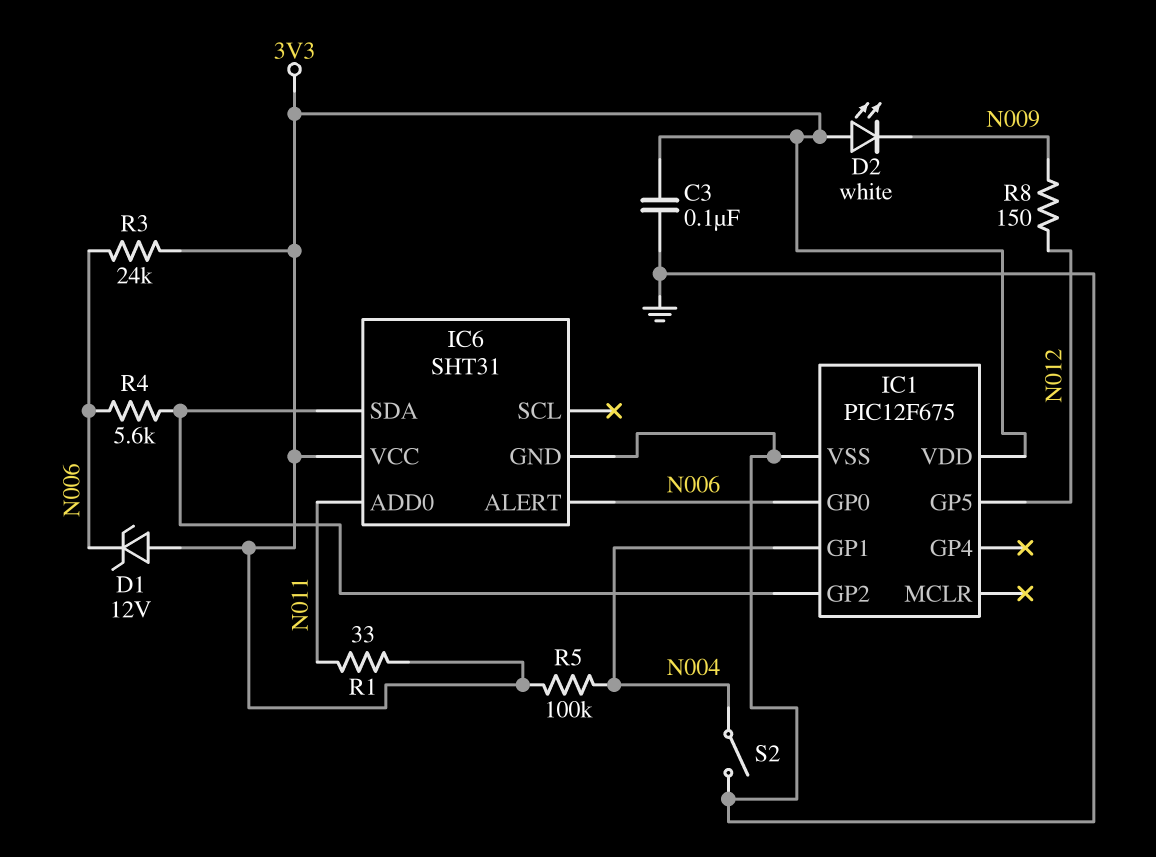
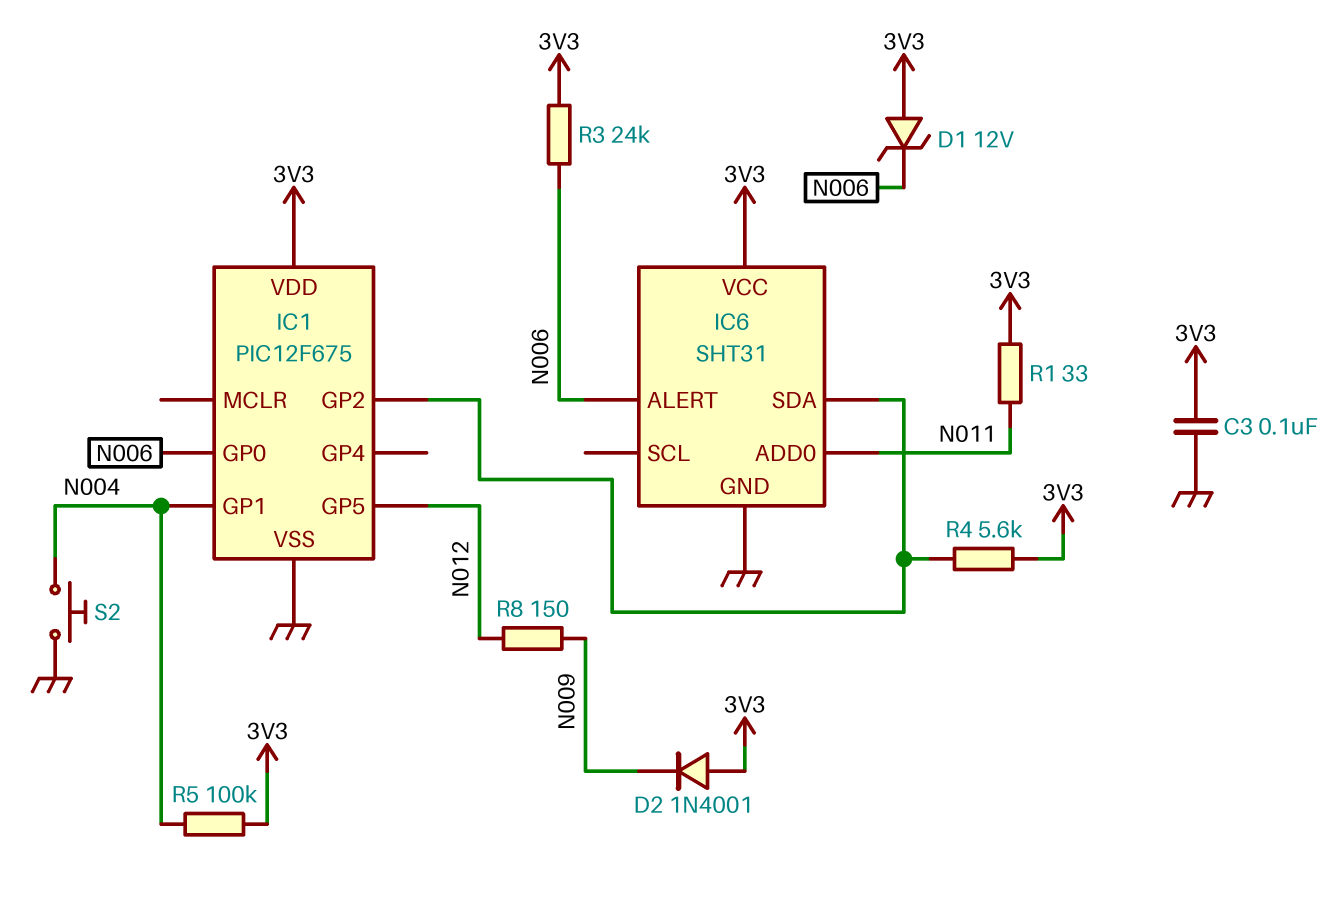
D2: LED white (A 3V3, K N009) -> diode 1N4001 (A 3V3, K N009)
R4: 5.6k (IC1/GP2, N006) -> 5.6k (3V3, IC1/GP2)
S2: switch (GND, N004) -> button (GND, N004)

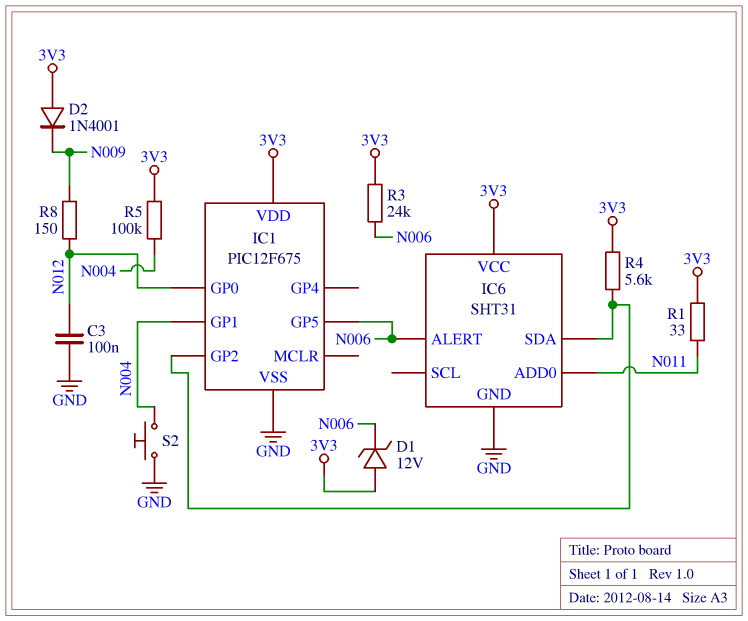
C3: 100nF (3V3, GND) -> 100nF (GND, N012)
IC1 pin GP0: N006 -> N012
IC1 pin GP5: N012 -> N006

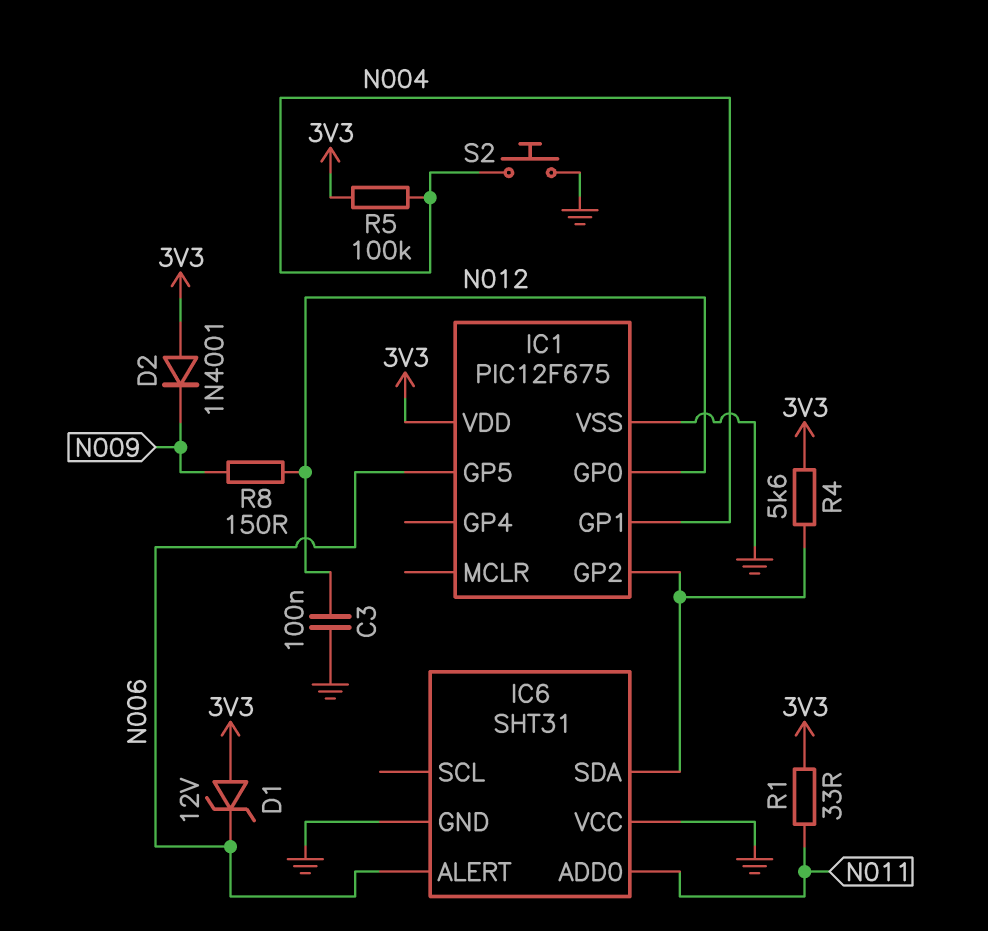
IC6 pin VCC: 3V3 -> GND
R3: 24k (3V3, N006) -> none

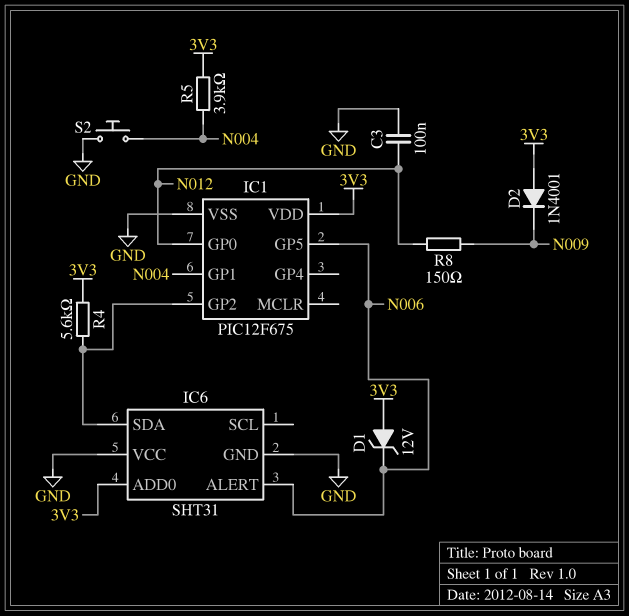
IC6 pin ADD0: N011 -> 3V3
R1: 33 (3V3, N011) -> none
R5: 100k (3V3, N004) -> 3.9k (3V3, N004)

